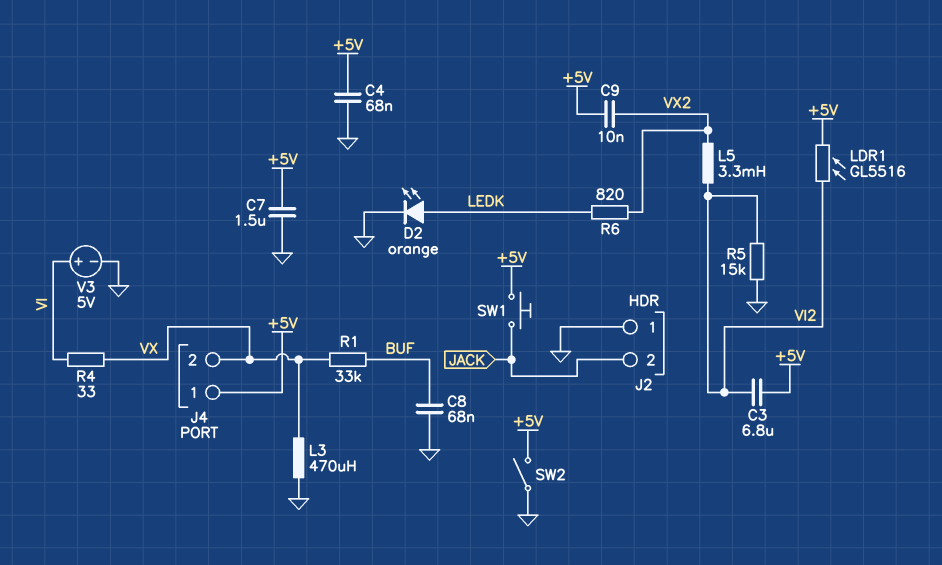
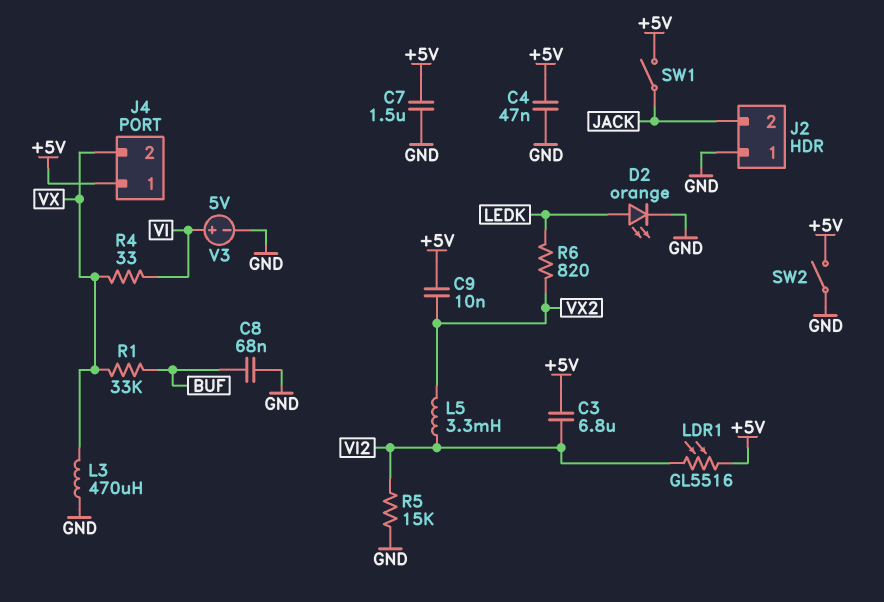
C4: 68nF (+5V, GND) -> 47nF (+5V, GND)
SW1: button (+5V, JACK) -> switch (+5V, JACK)

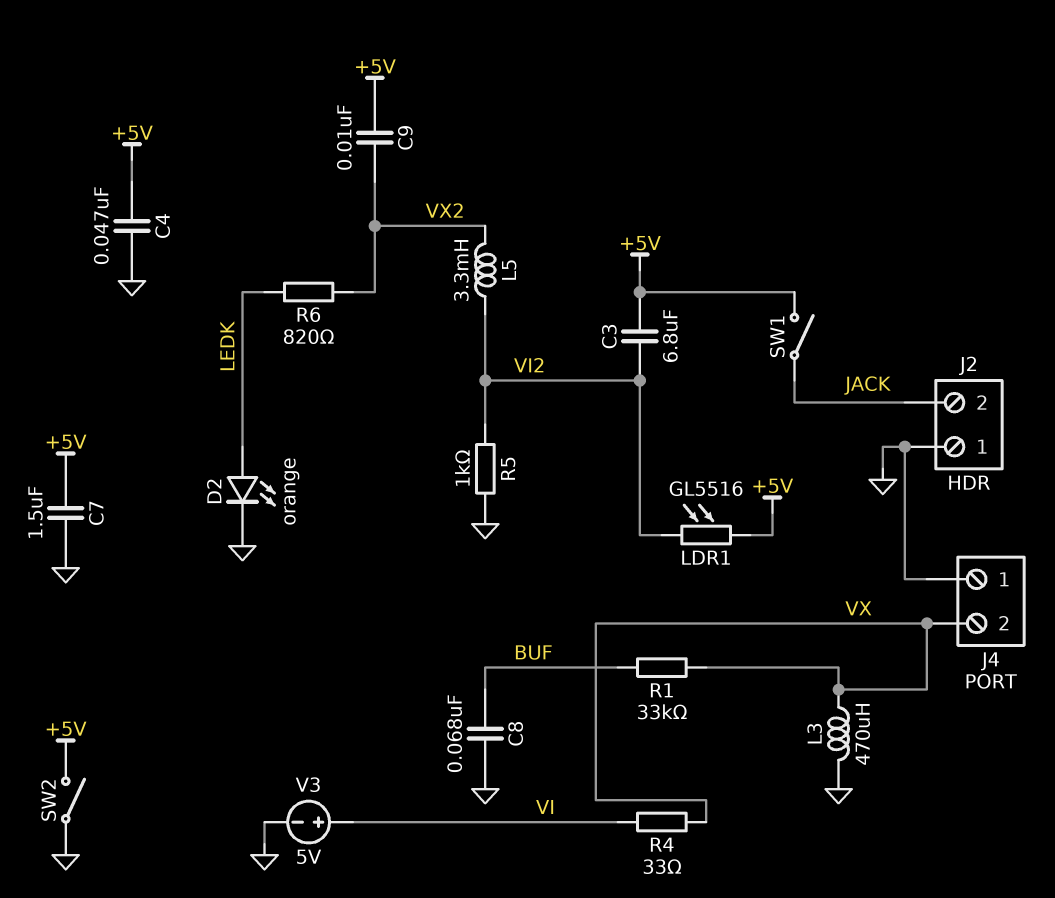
J4 pin 1: +5V -> GND
R5: 15k (GND, VI2) -> 1k (GND, VI2)

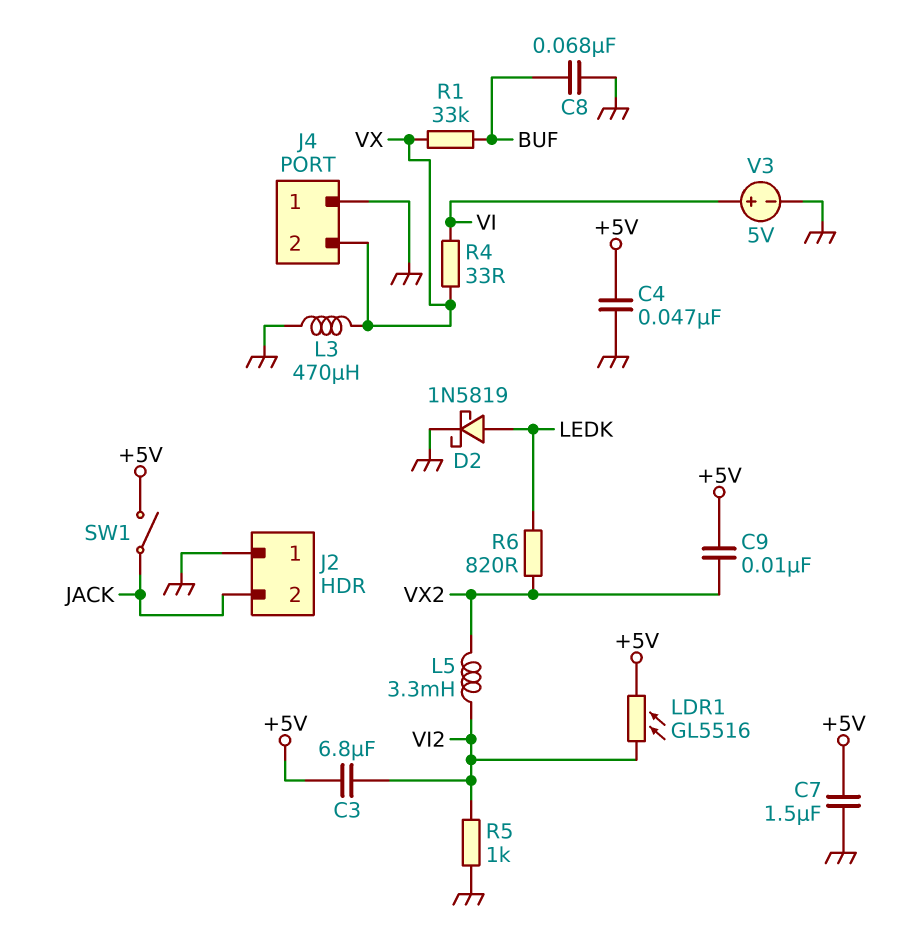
D2: LED orange (A LEDK, K GND) -> schottky 1N5819 (A LEDK, K GND)
SW2: switch (+5V, GND) -> none

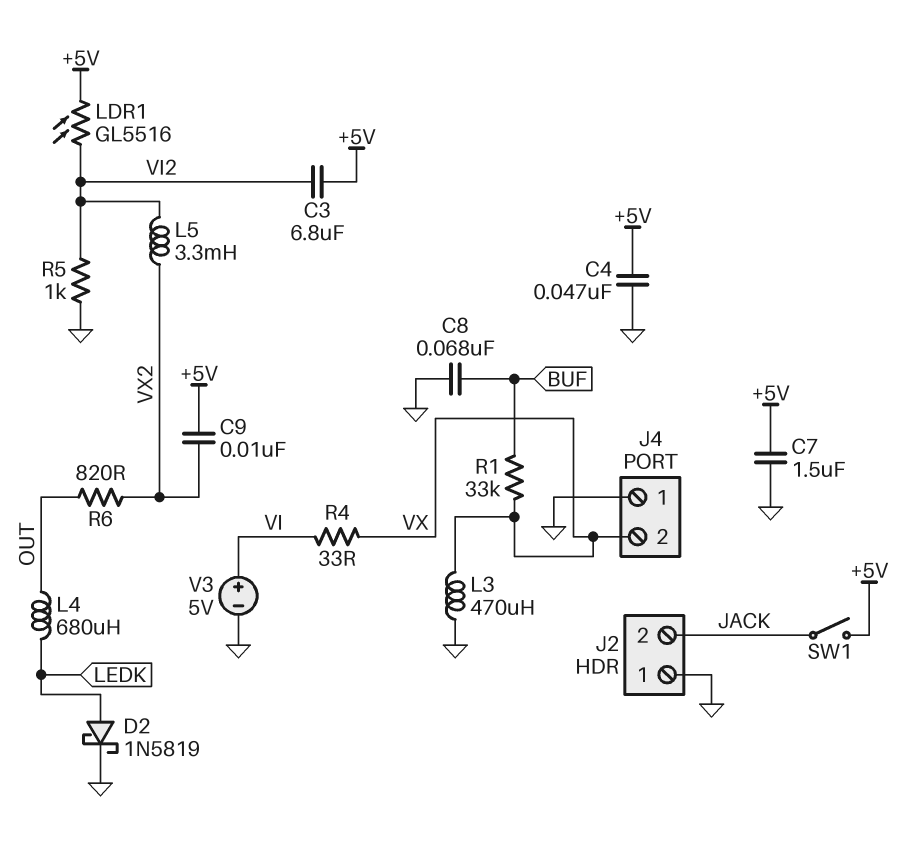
L4: none -> 680uH (LEDK, OUT)
R6: 820 (LEDK, VX2) -> 820 (OUT, VX2)

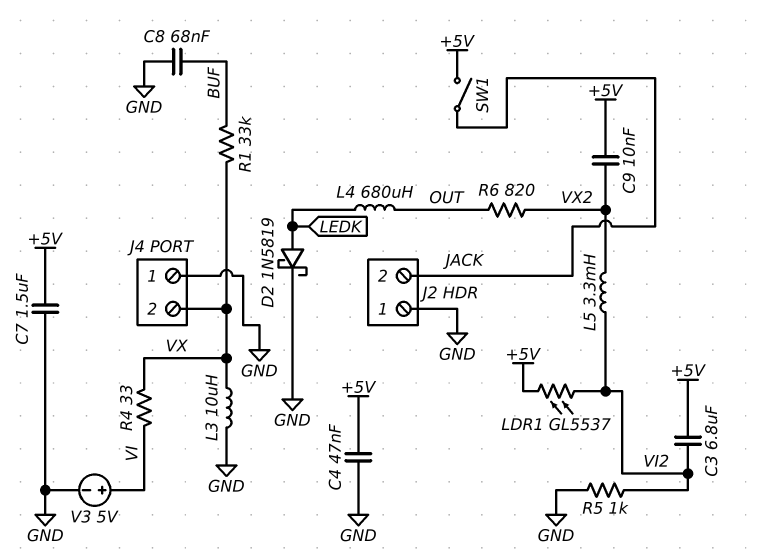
L3: 470uH (GND, VX) -> 10uH (GND, VX)
LDR1: GL5516 (+5V, VI2) -> GL5537 (+5V, VI2)

